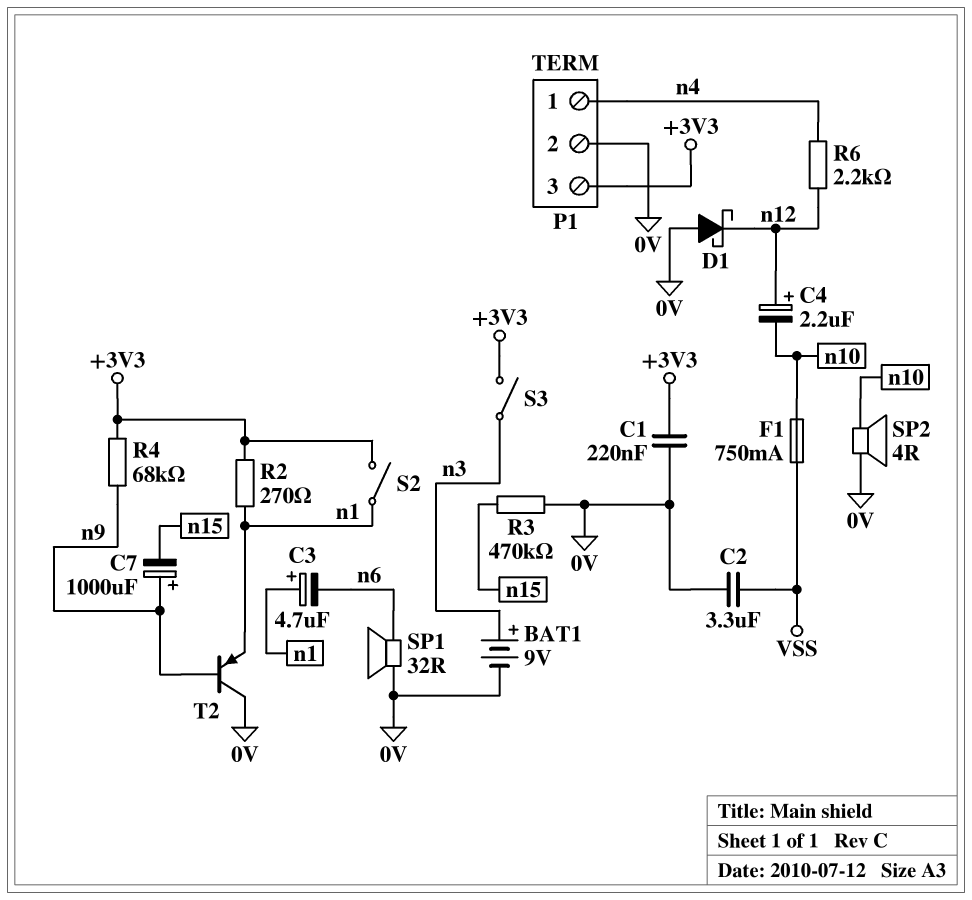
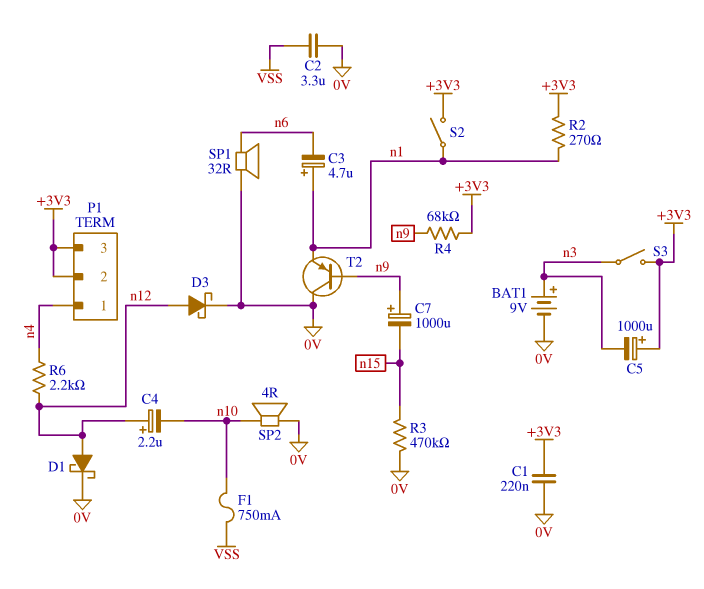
C5: none -> 1000uF (plus +3V3, minus n3)
D1: schottky (A 0V, K n12) -> schottky (A n12, K 0V)
D3: none -> schottky (A n12, K 0V)
P1 pin 2: 0V -> +3V3

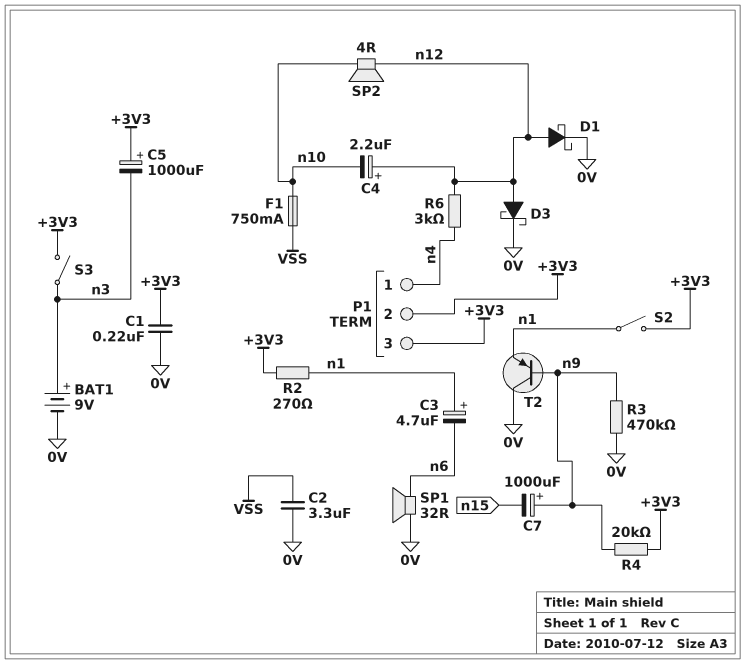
R3: 470k (0V, n15) -> 470k (0V, n9)
R4: 68k (+3V3, n9) -> 20k (+3V3, n9)
R6: 2.2k (n4, n12) -> 3k (n4, n12)
SP2: speaker 4R (0V, n10) -> speaker 4R (n10, n12)

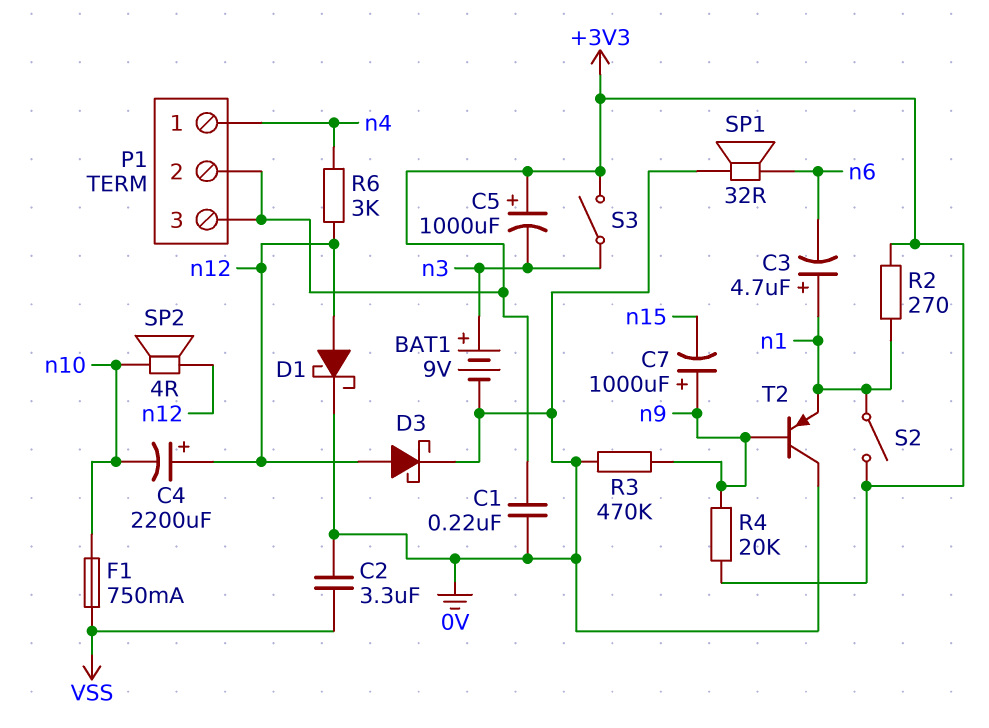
C4: 2.2uF (plus n12, minus n10) -> 2200uF (plus n12, minus n10)

